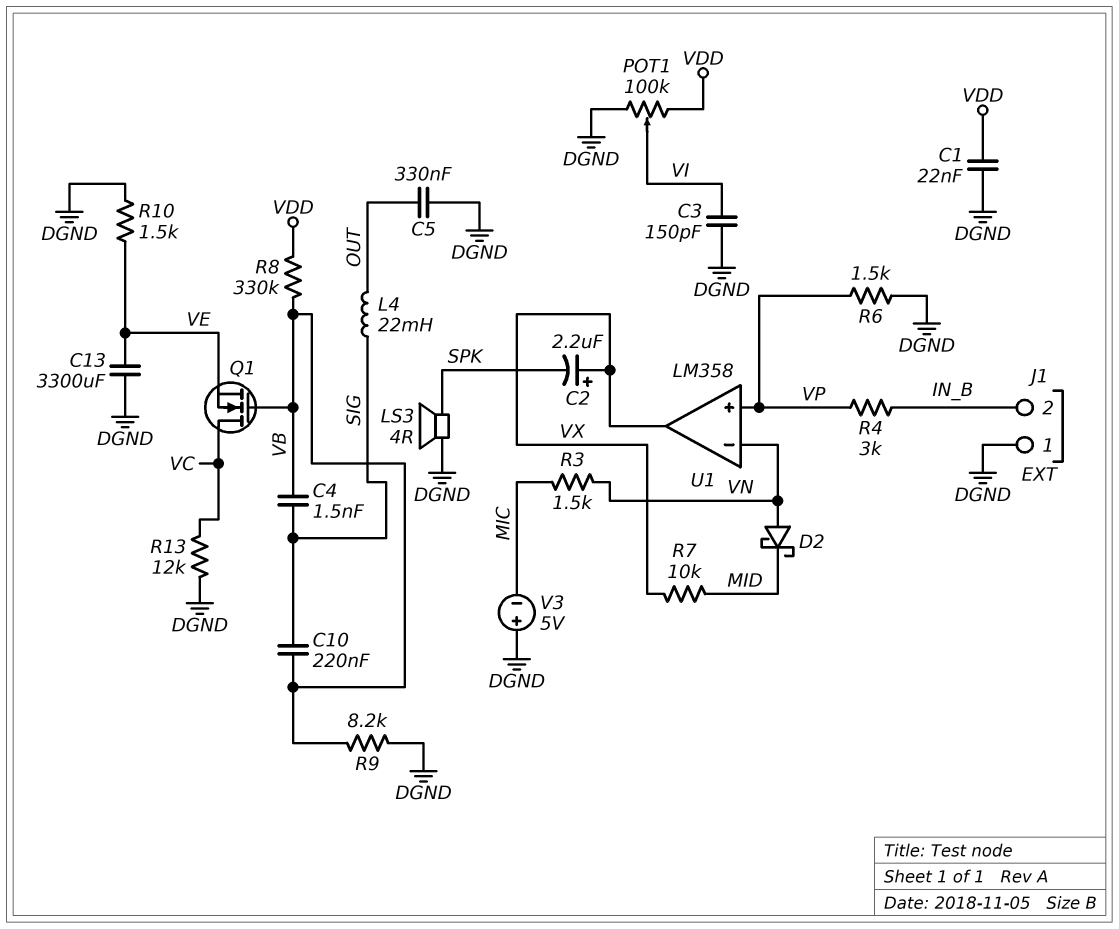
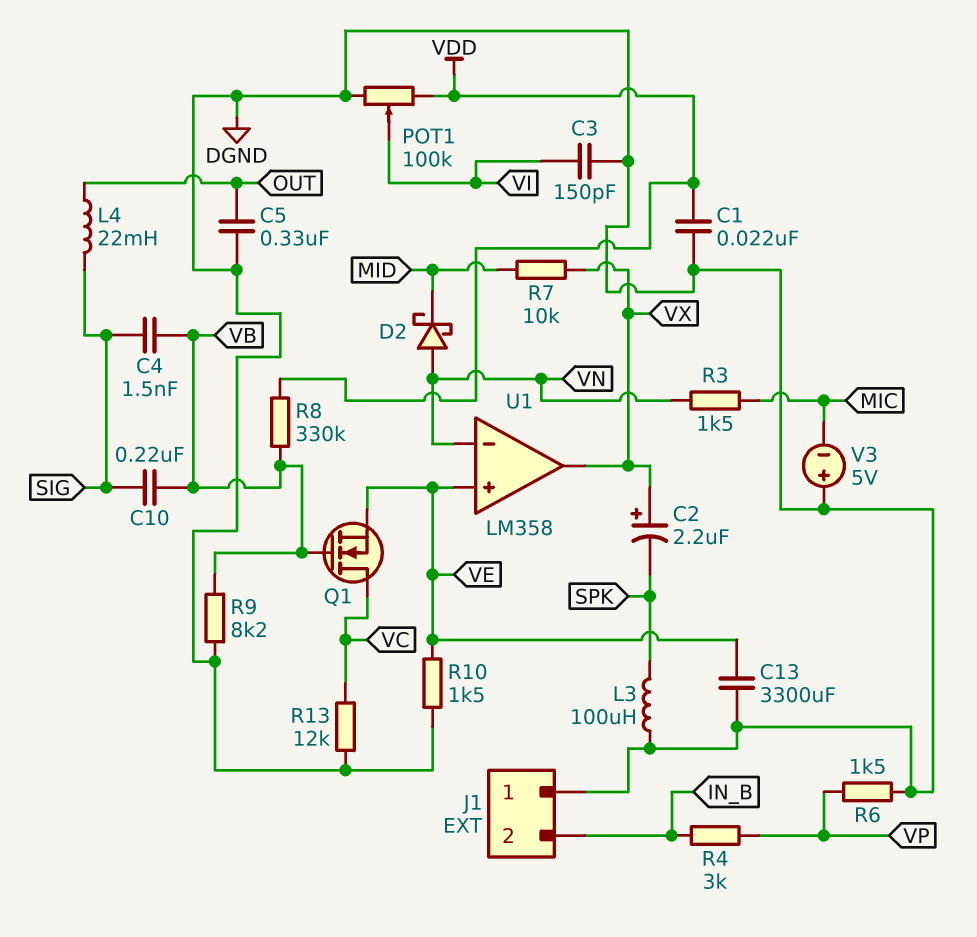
L3: none -> 100uH (DGND, SPK)
LS3: speaker 4R (DGND, SPK) -> none
U1 pin in+: VP -> VE

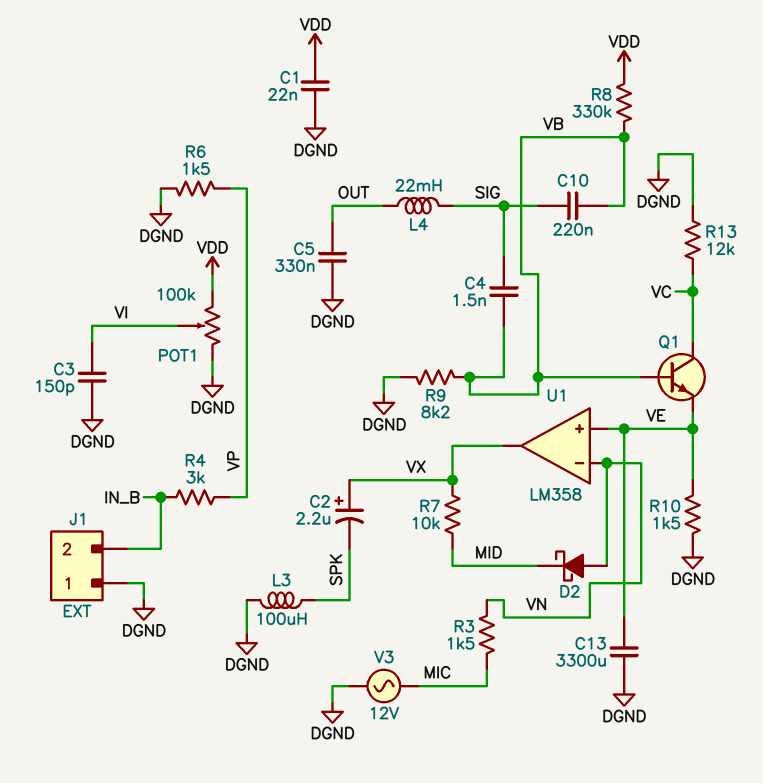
Q1: NMOS (G VB, D VC, S VE) -> NPN (B VB, C VC, E VE)
V3: 5V (plus DGND, minus MIC) -> AC 12V (DGND, MIC)

